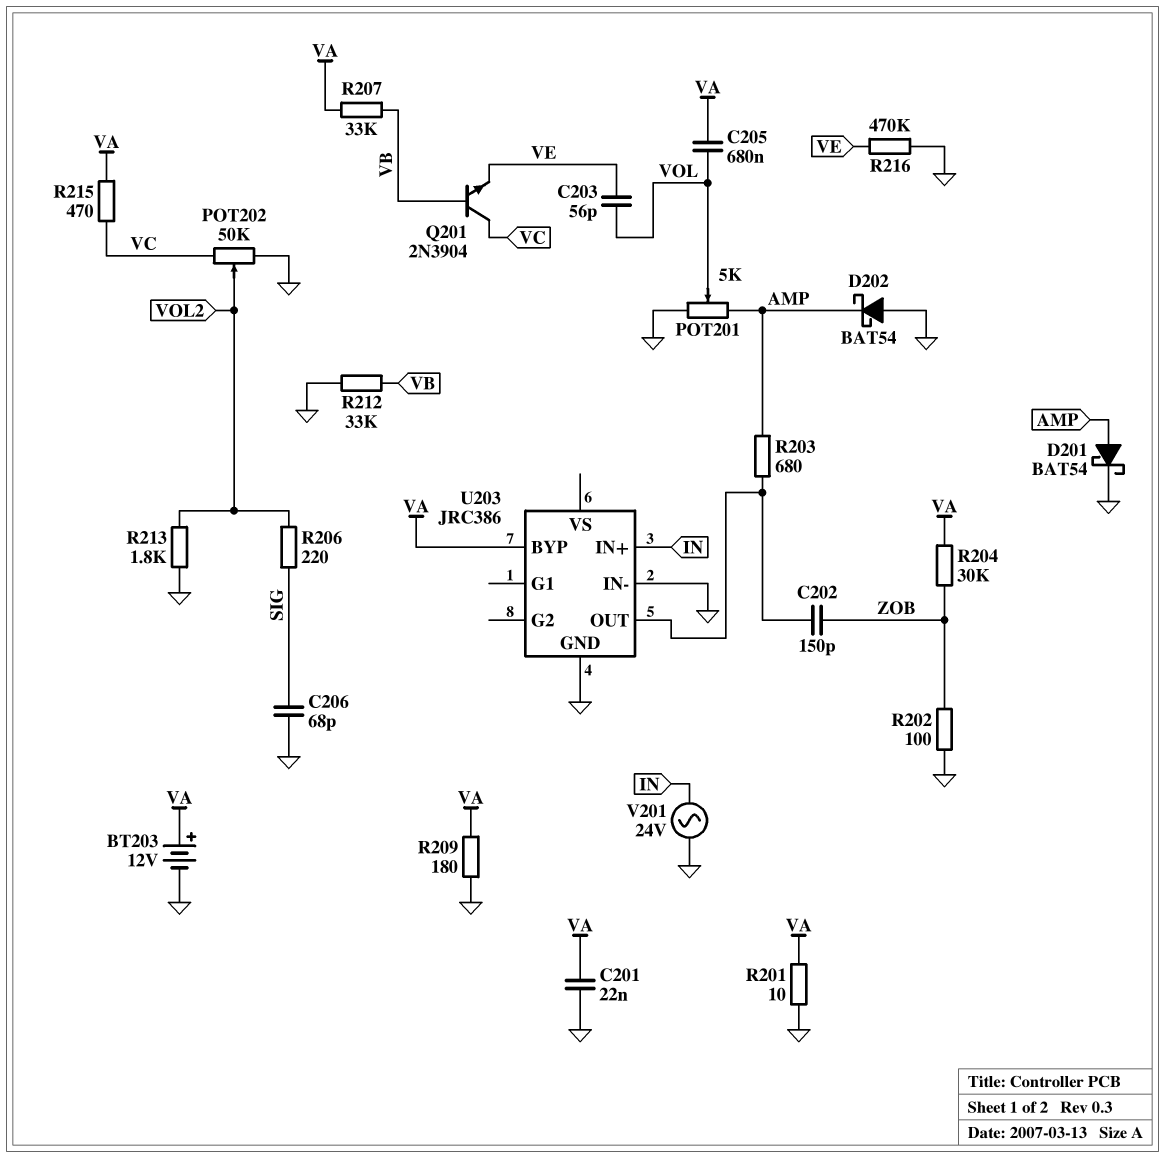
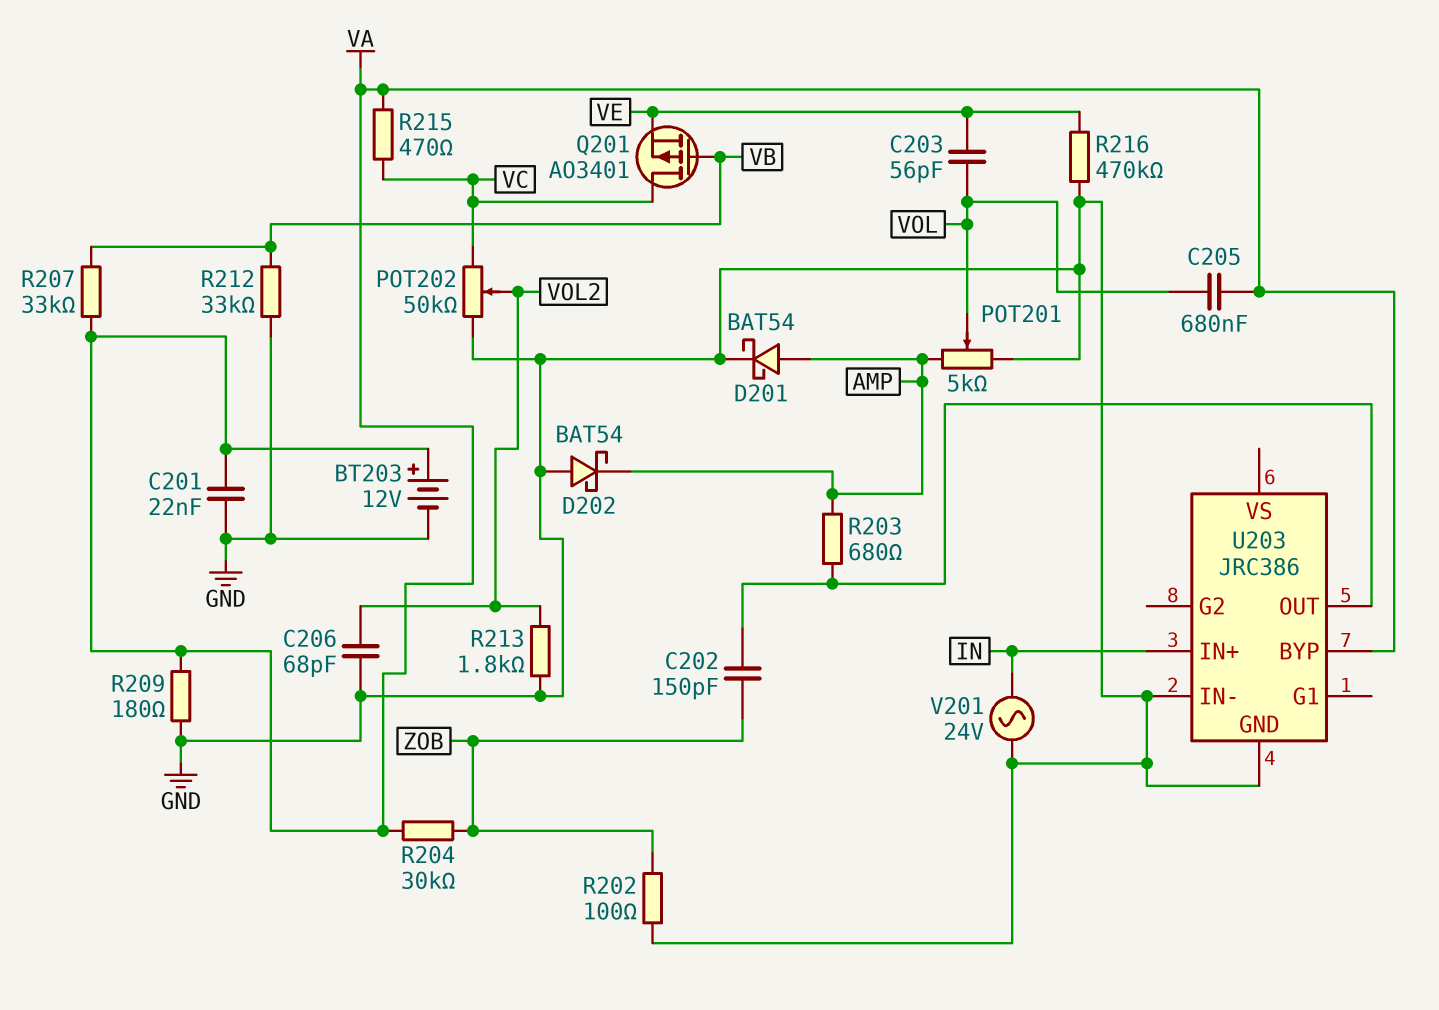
C206: 68pF (GND, SIG) -> 68pF (GND, VOL2)
Q201: NPN 2N3904 (B VB, C VC, E VE) -> PMOS AO3401 (G VB, D VC, S VE)
R201: 10 (GND, VA) -> none
R206: 220 (SIG, VOL2) -> none

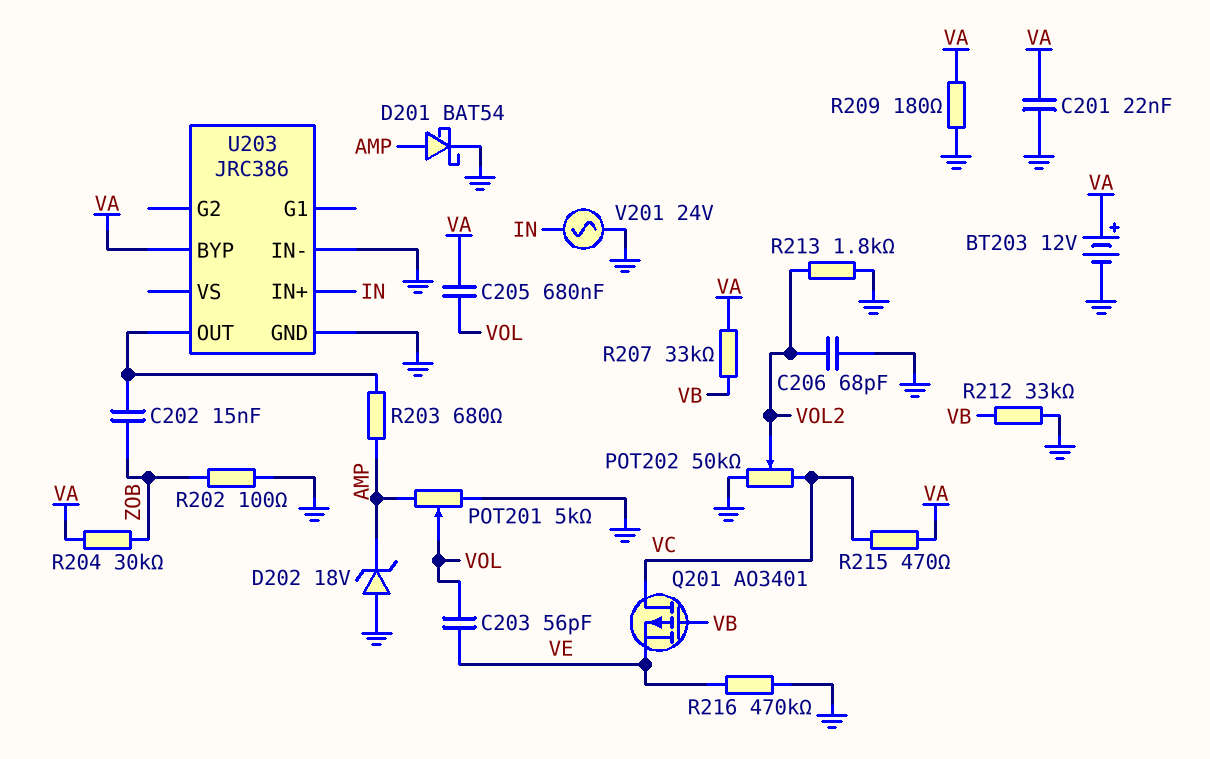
C202: 150pF (U203/OUT, ZOB) -> 15nF (U203/OUT, ZOB)
D202: schottky BAT54 (A GND, K AMP) -> zener 18V (A GND, K AMP)

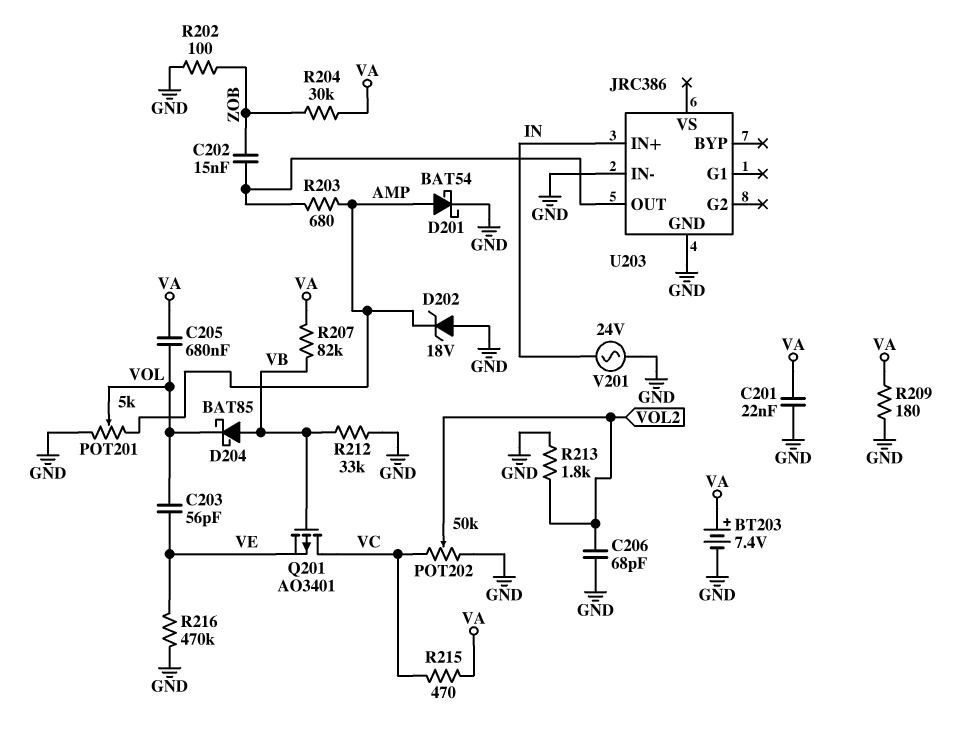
BT203: 12V (plus VA, minus GND) -> 7.4V (plus VA, minus GND)
D204: none -> schottky BAT85 (A VB, K VOL)
R207: 33k (VA, VB) -> 82k (VA, VB)
U203 pin BYP: VA -> none

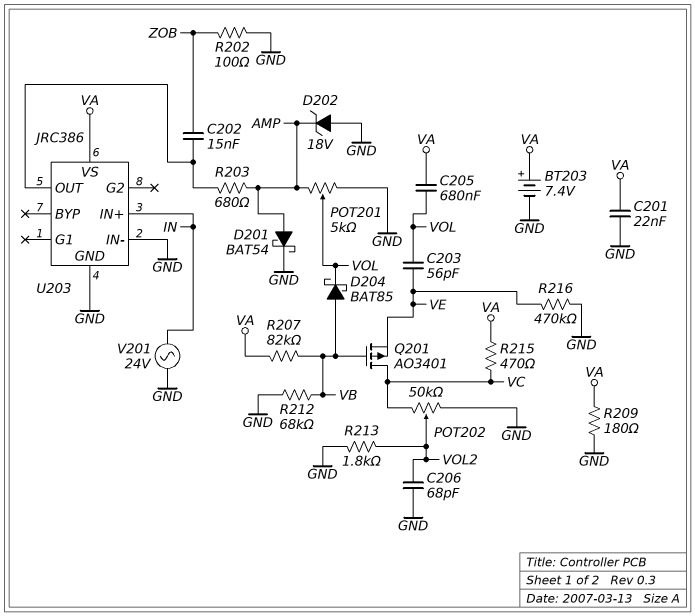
R204: 30k (VA, ZOB) -> none
R212: 33k (GND, VB) -> 68k (GND, VB)
U203 pin VS: none -> VA

